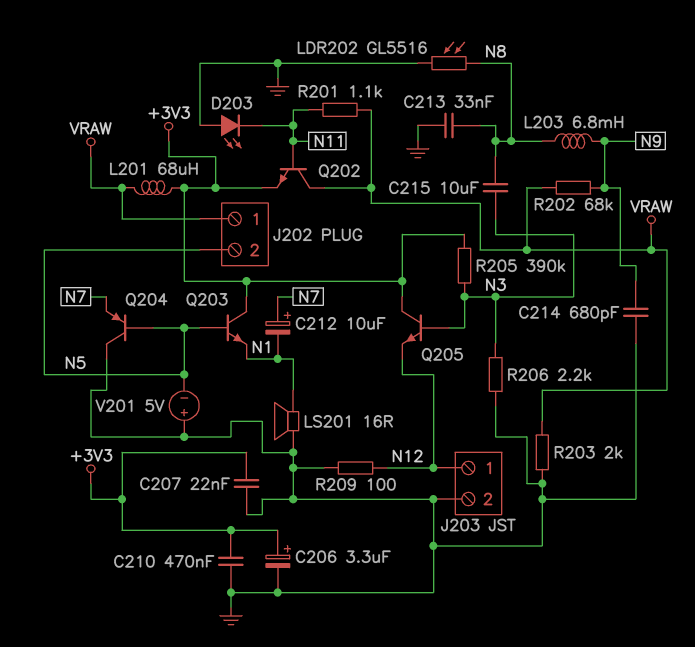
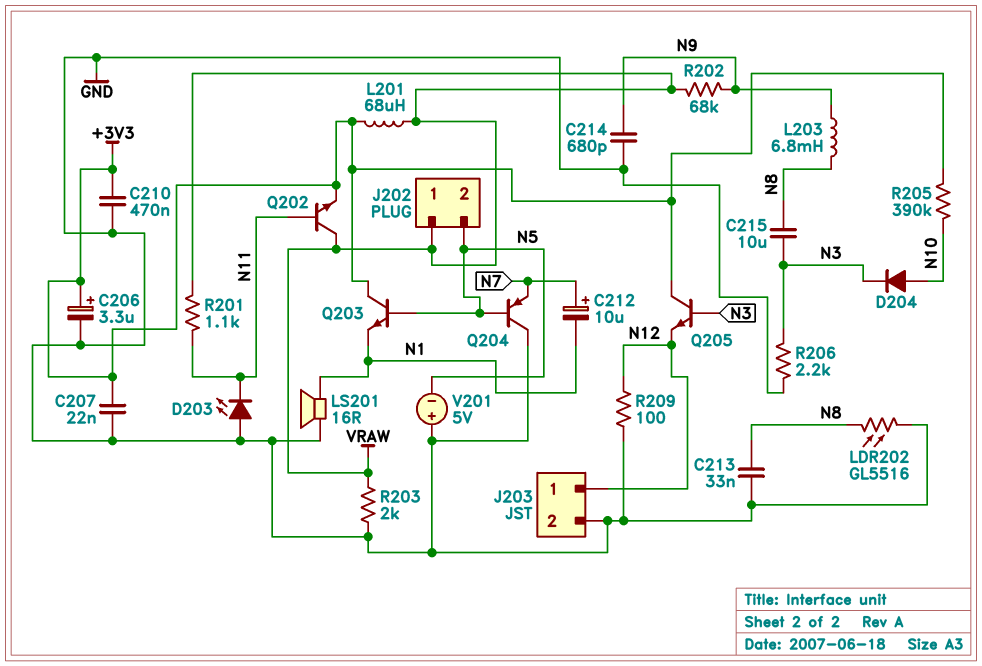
D204: none -> diode (A N10, K N3)
R205: 390k (+3V3, N3) -> 390k (+3V3, N10)

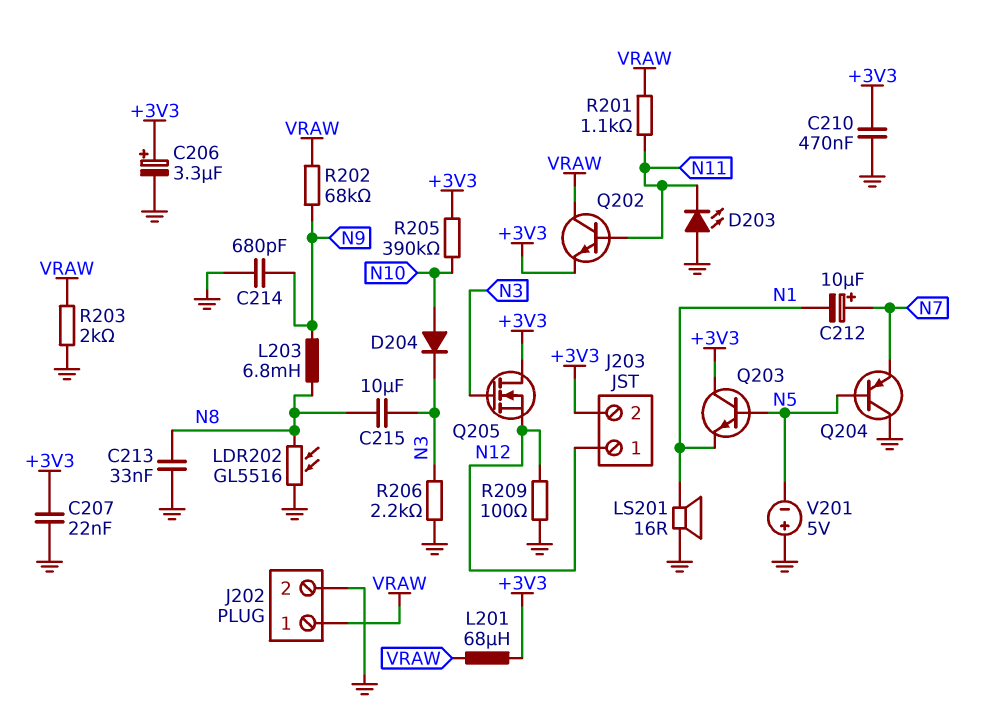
J202 pin 2: N5 -> GND
J203 pin 2: GND -> +3V3
Q205: NPN (B N3, C +3V3, E N12) -> NMOS (G N3, D +3V3, S N12)

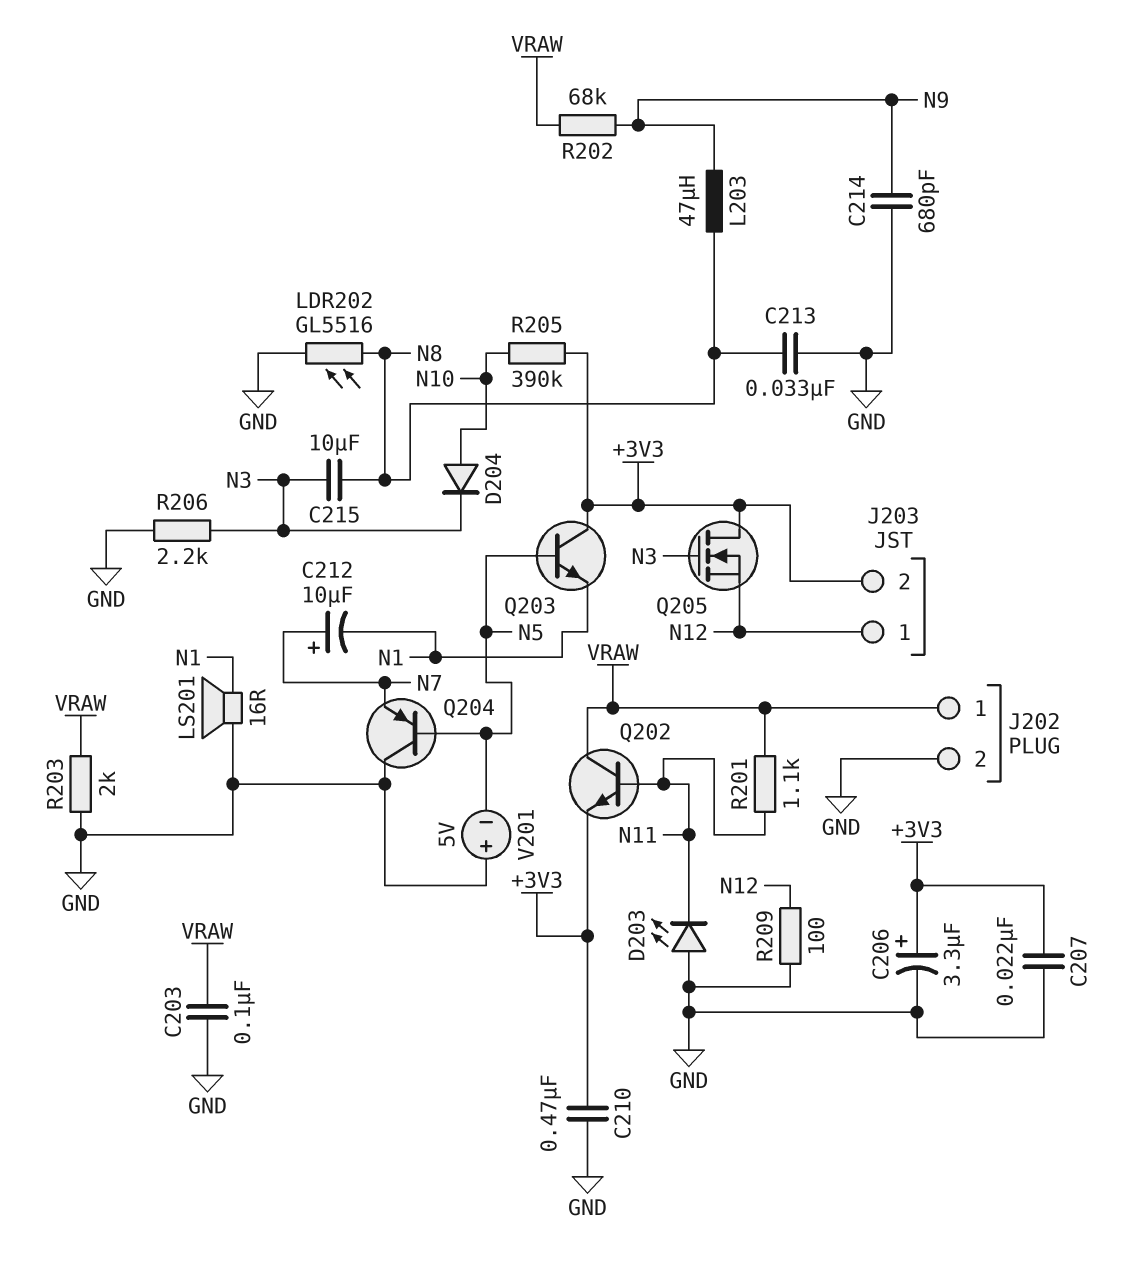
C203: none -> 100nF (GND, VRAW)
L201: 68uH (+3V3, VRAW) -> none
L203: 6.8mH (N8, N9) -> 47uH (N8, N9)

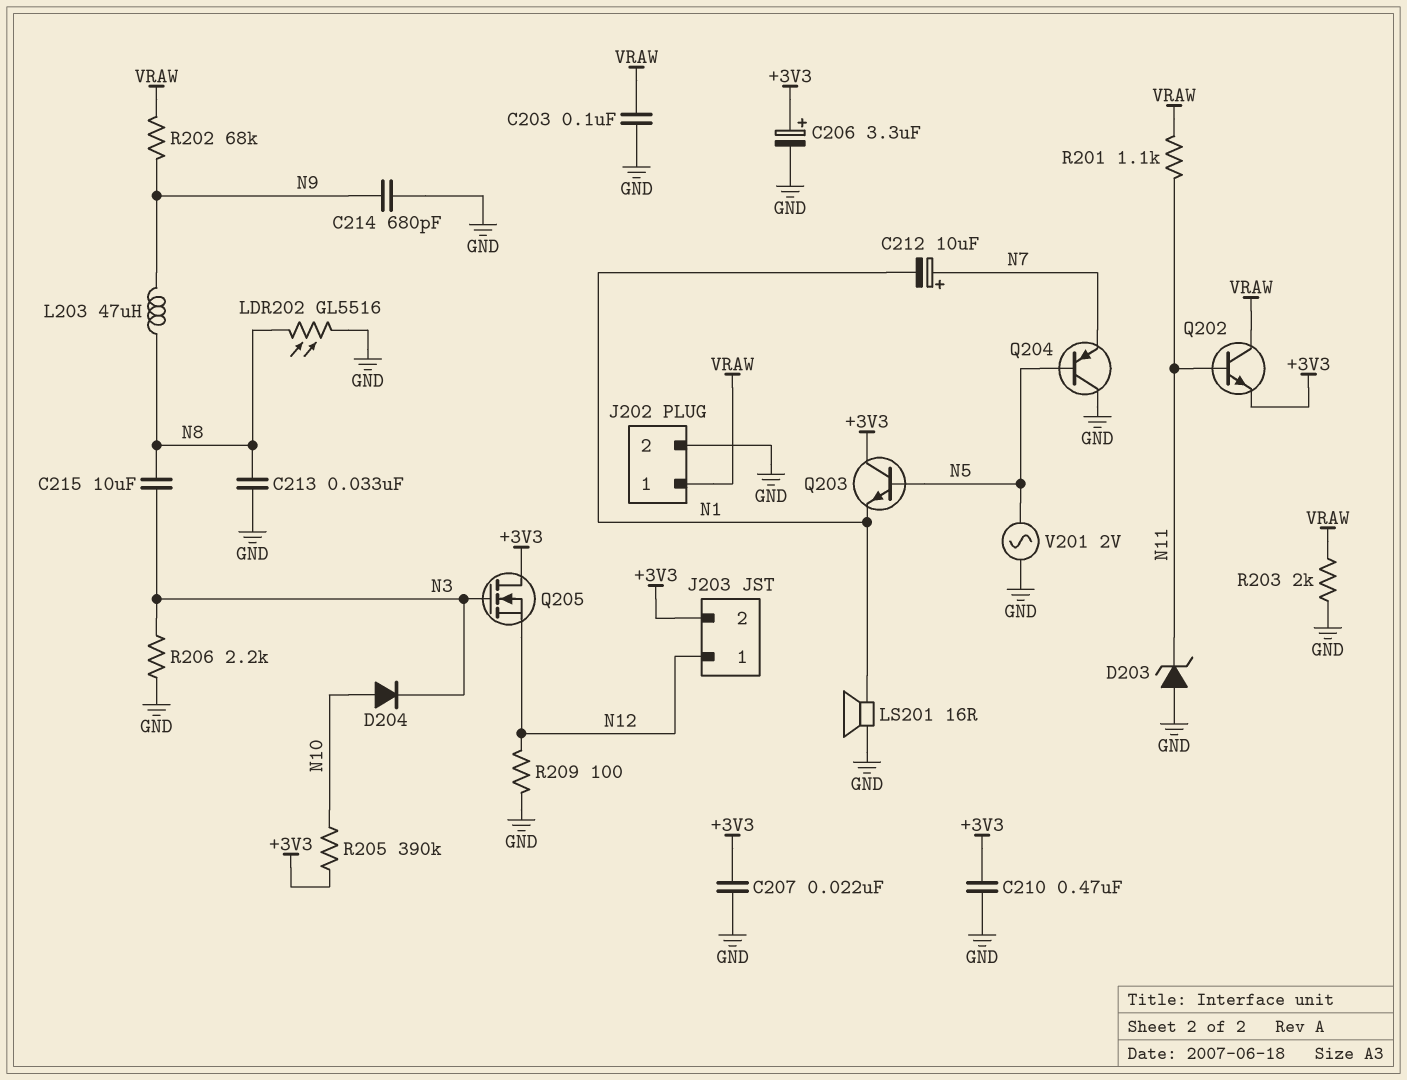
D203: LED (A GND, K N11) -> zener (A GND, K N11)
V201: 5V (plus GND, minus N5) -> AC 2V (GND, N5)

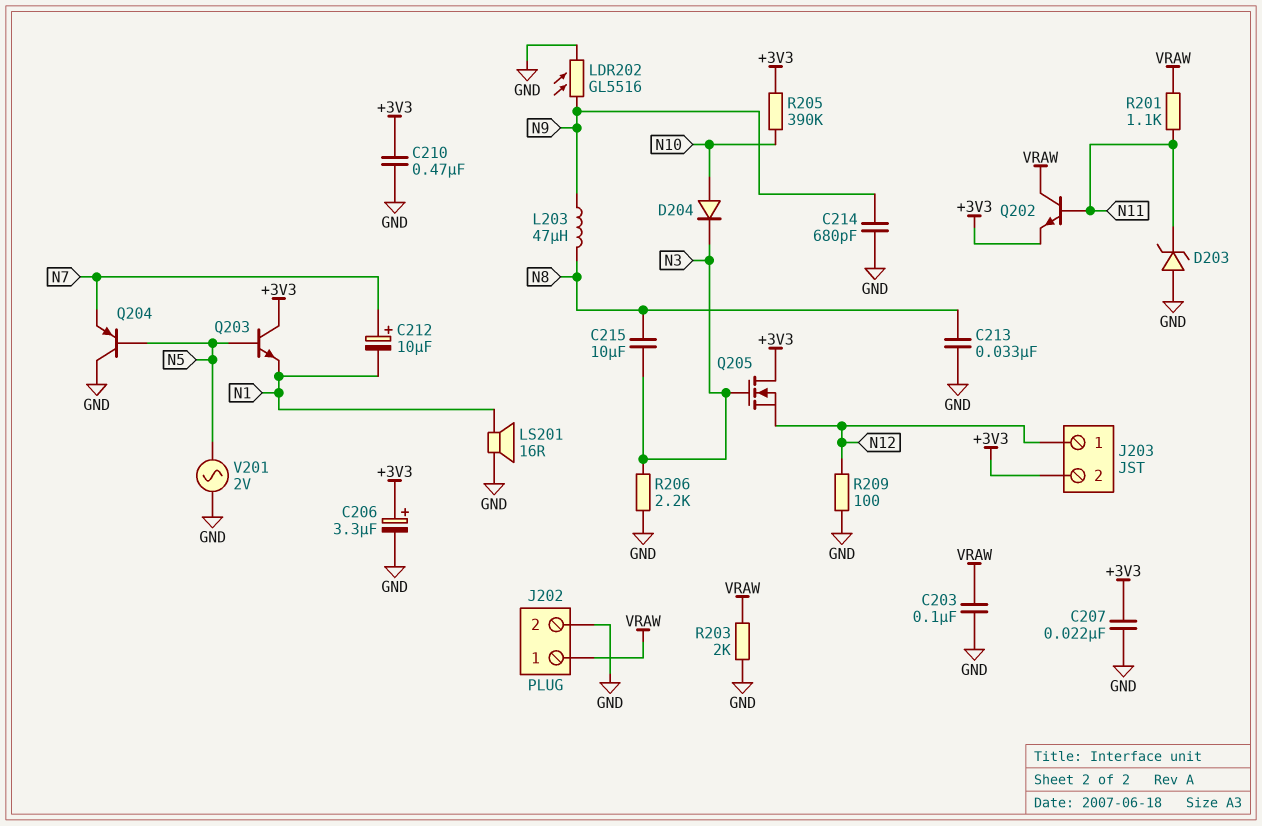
LDR202: GL5516 (GND, N8) -> GL5516 (GND, N9)
R202: 68k (N9, VRAW) -> none

